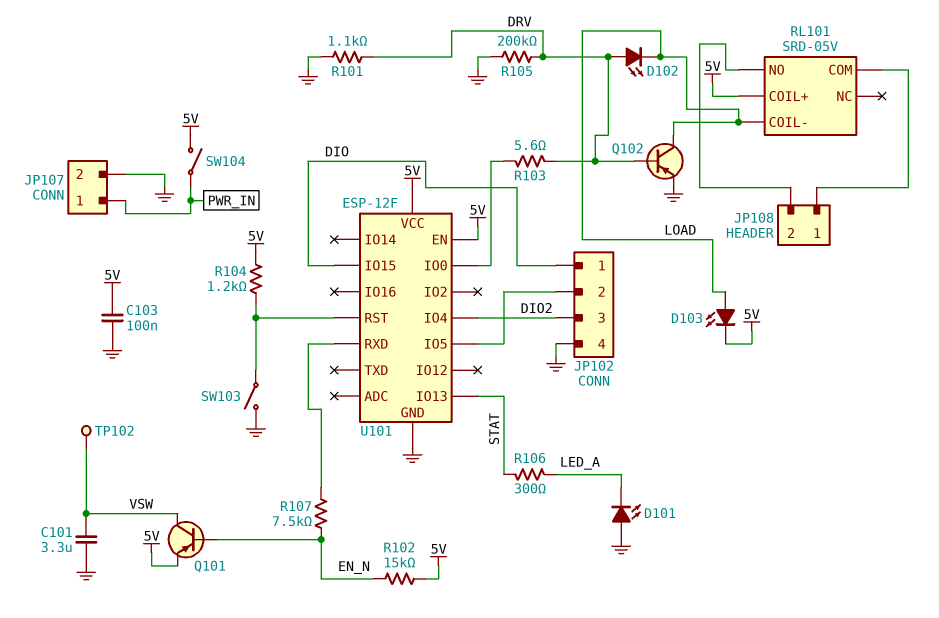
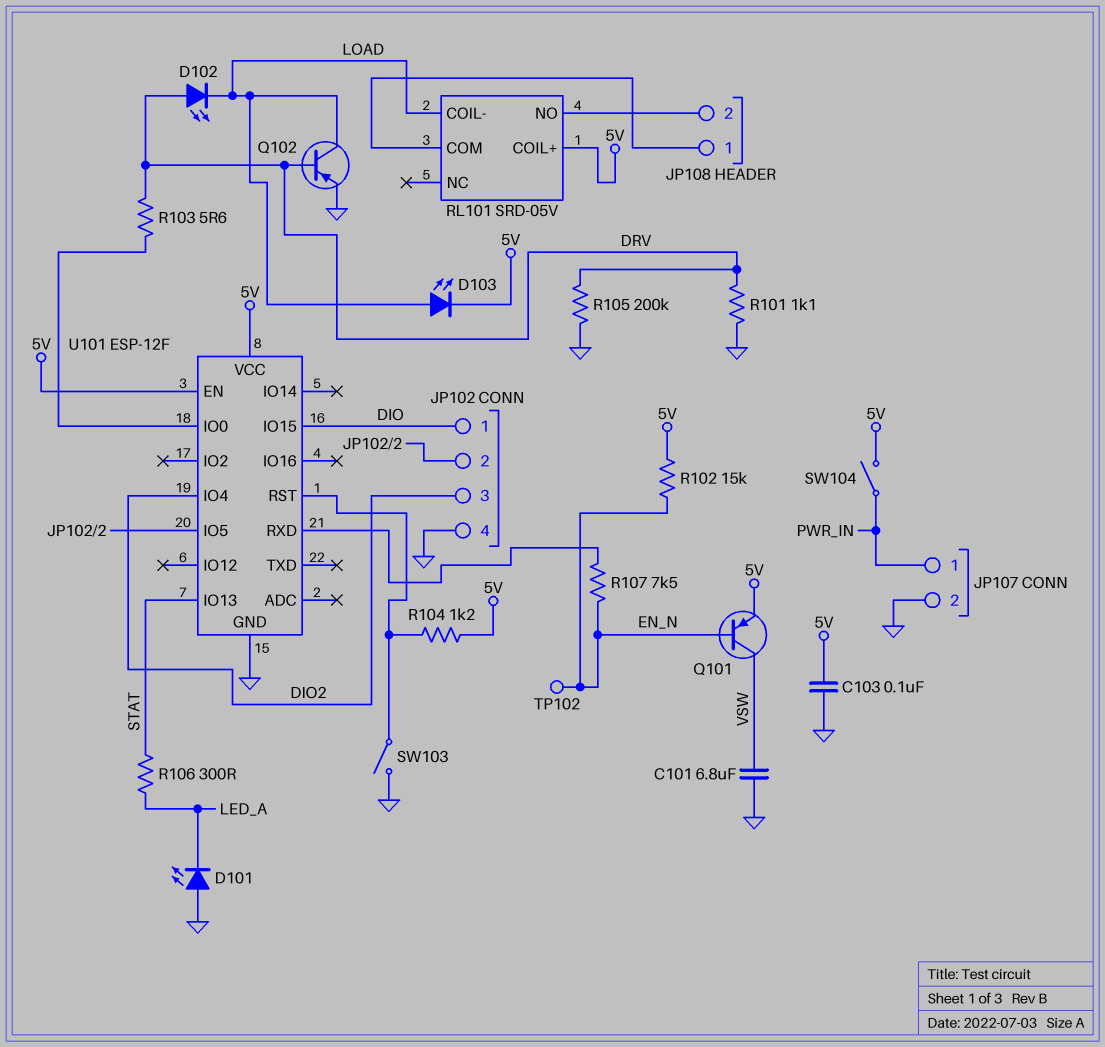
C101: 3.3uF (GND, VSW) -> 6.8uF (GND, VSW)
TP102: test point (VSW) -> test point (EN_N)

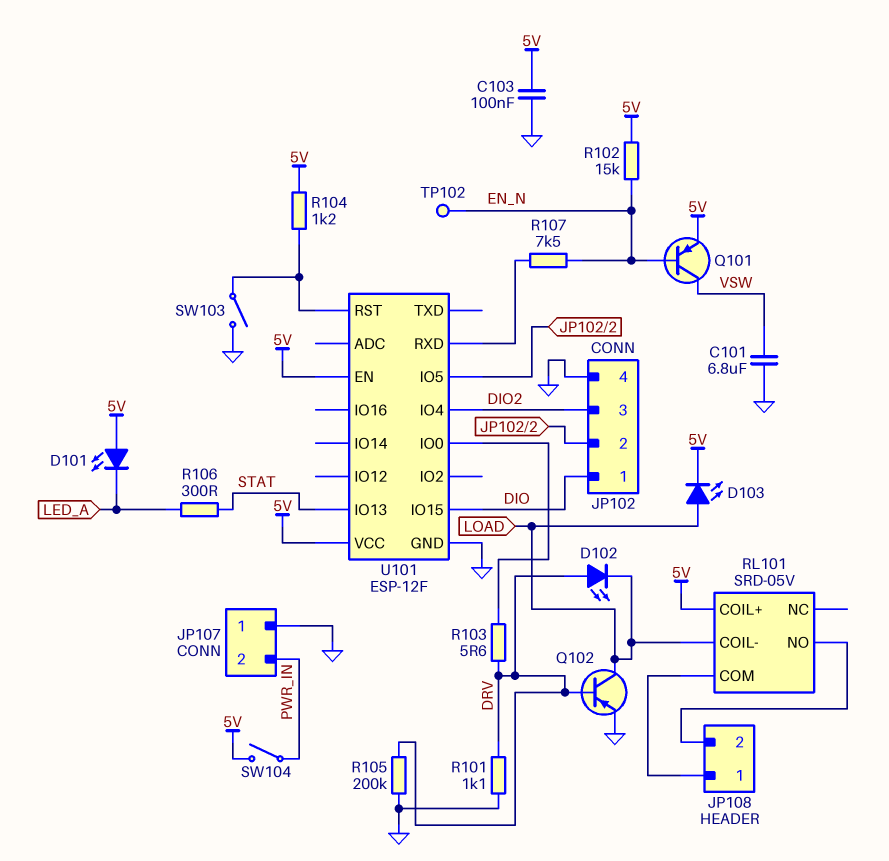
D101: LED (A GND, K LED_A) -> LED (A 5V, K LED_A)
JP107 pin 1: PWR_IN -> GND
JP107 pin 2: GND -> PWR_IN

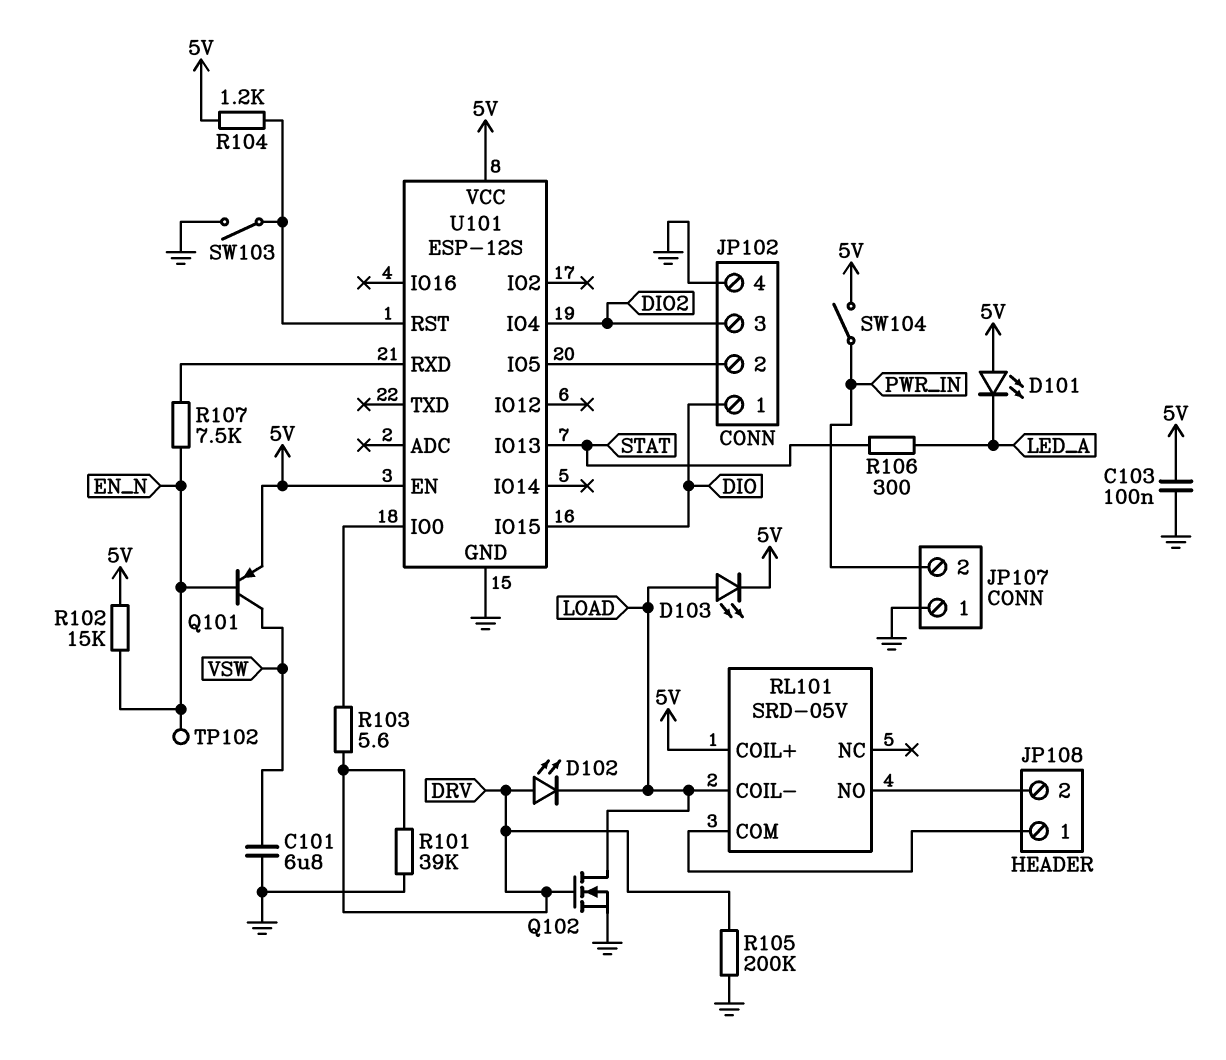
Q102: PNP (B DRV, C LOAD, E GND) -> NMOS (G DRV, D LOAD, S GND)
R101: 1.1k (DRV, GND) -> 39k (DRV, GND)
U101: ESP-12F -> ESP-12S

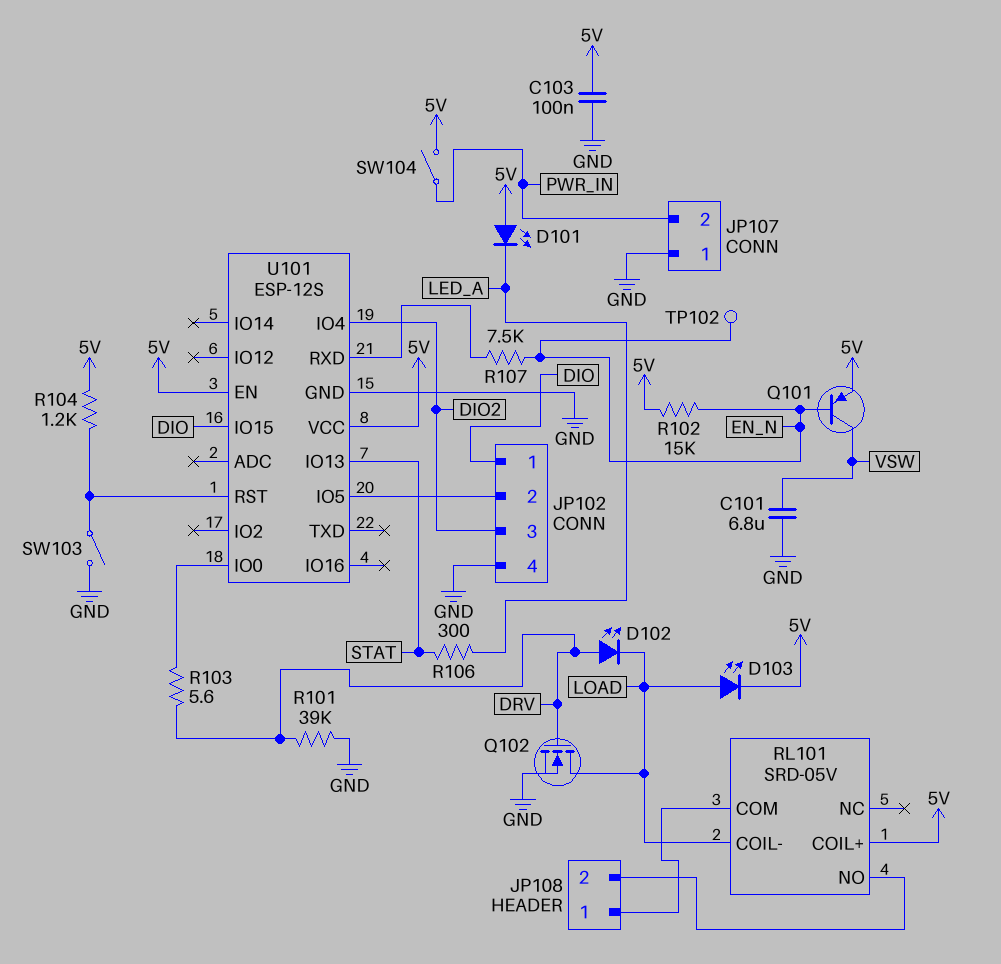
R105: 200k (DRV, GND) -> none

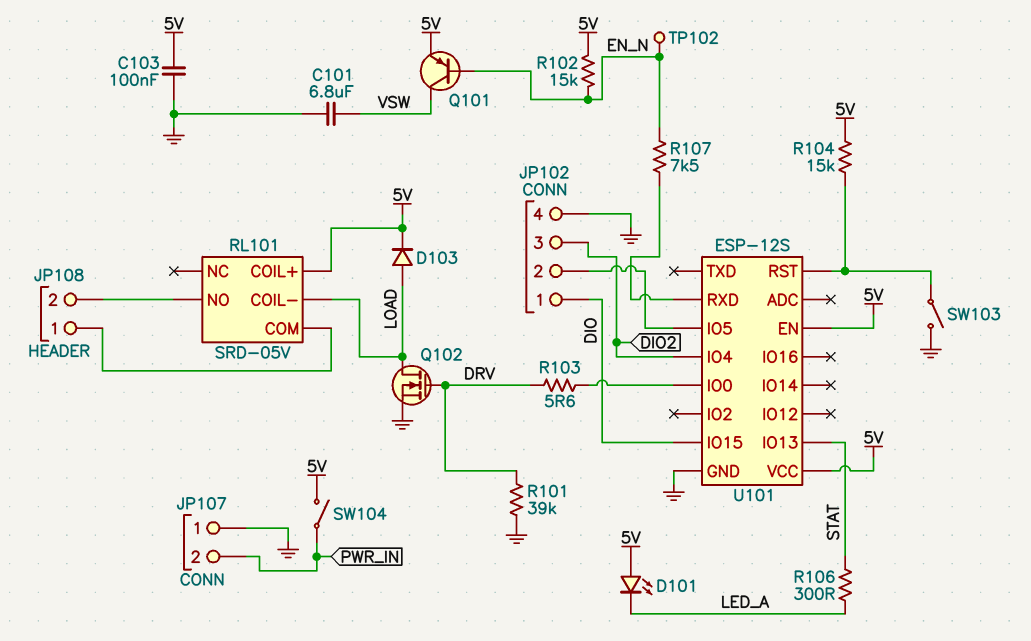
D102: LED (A DRV, K LOAD) -> none
D103: LED (A LOAD, K 5V) -> diode (A LOAD, K 5V)
R104: 1.2k (5V, U101/RST) -> 15k (5V, U101/RST)

